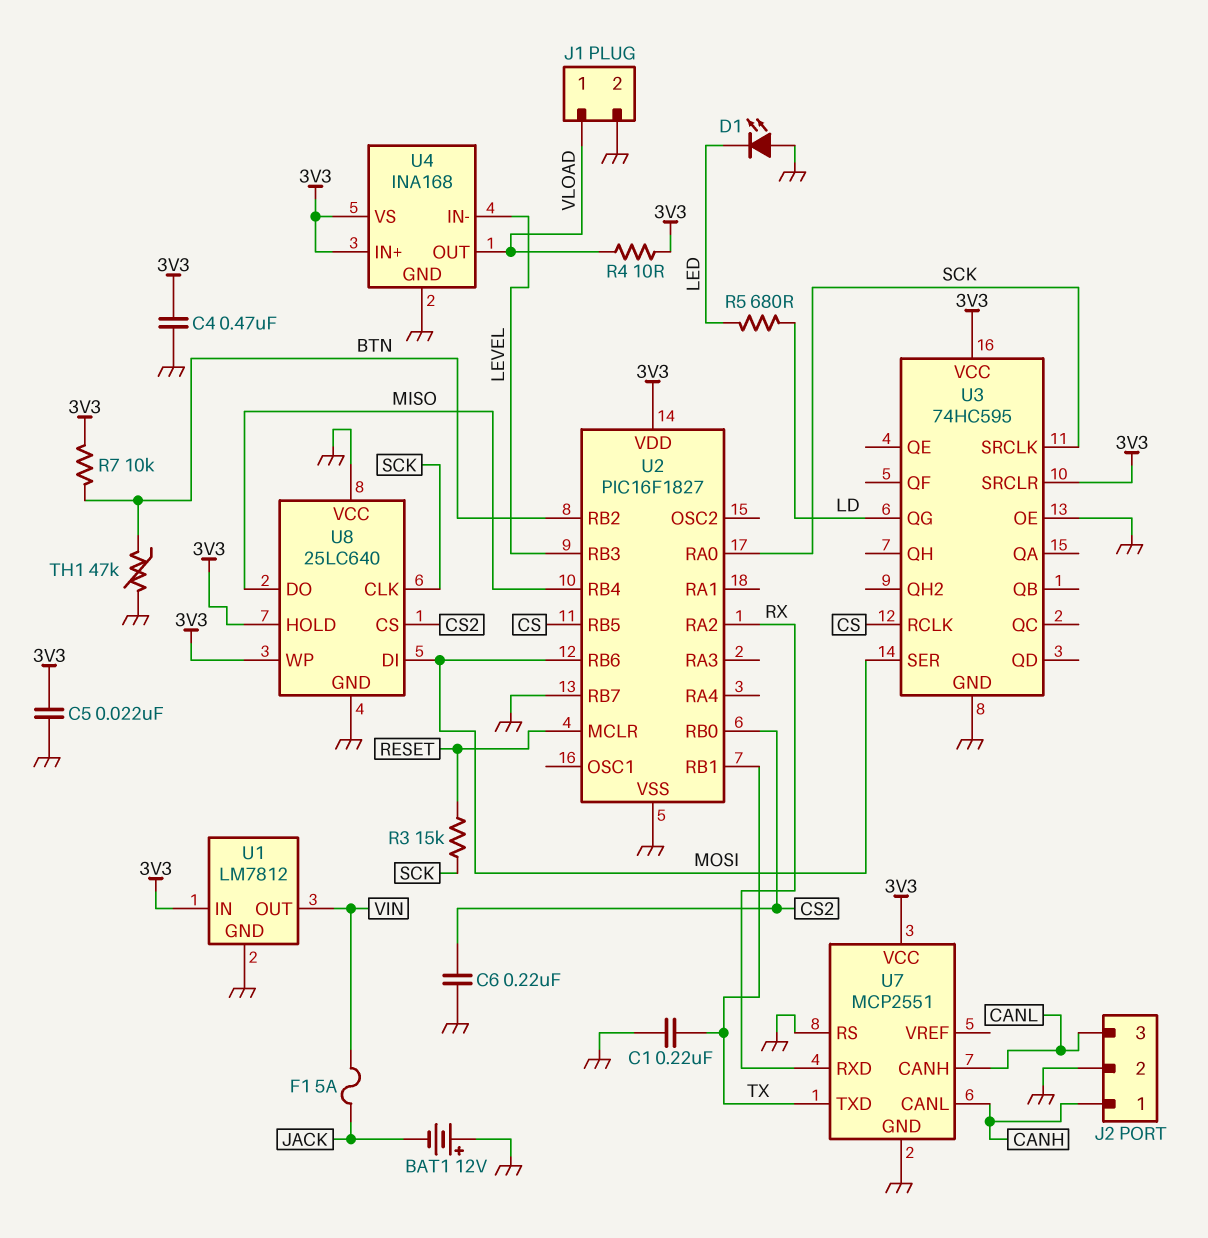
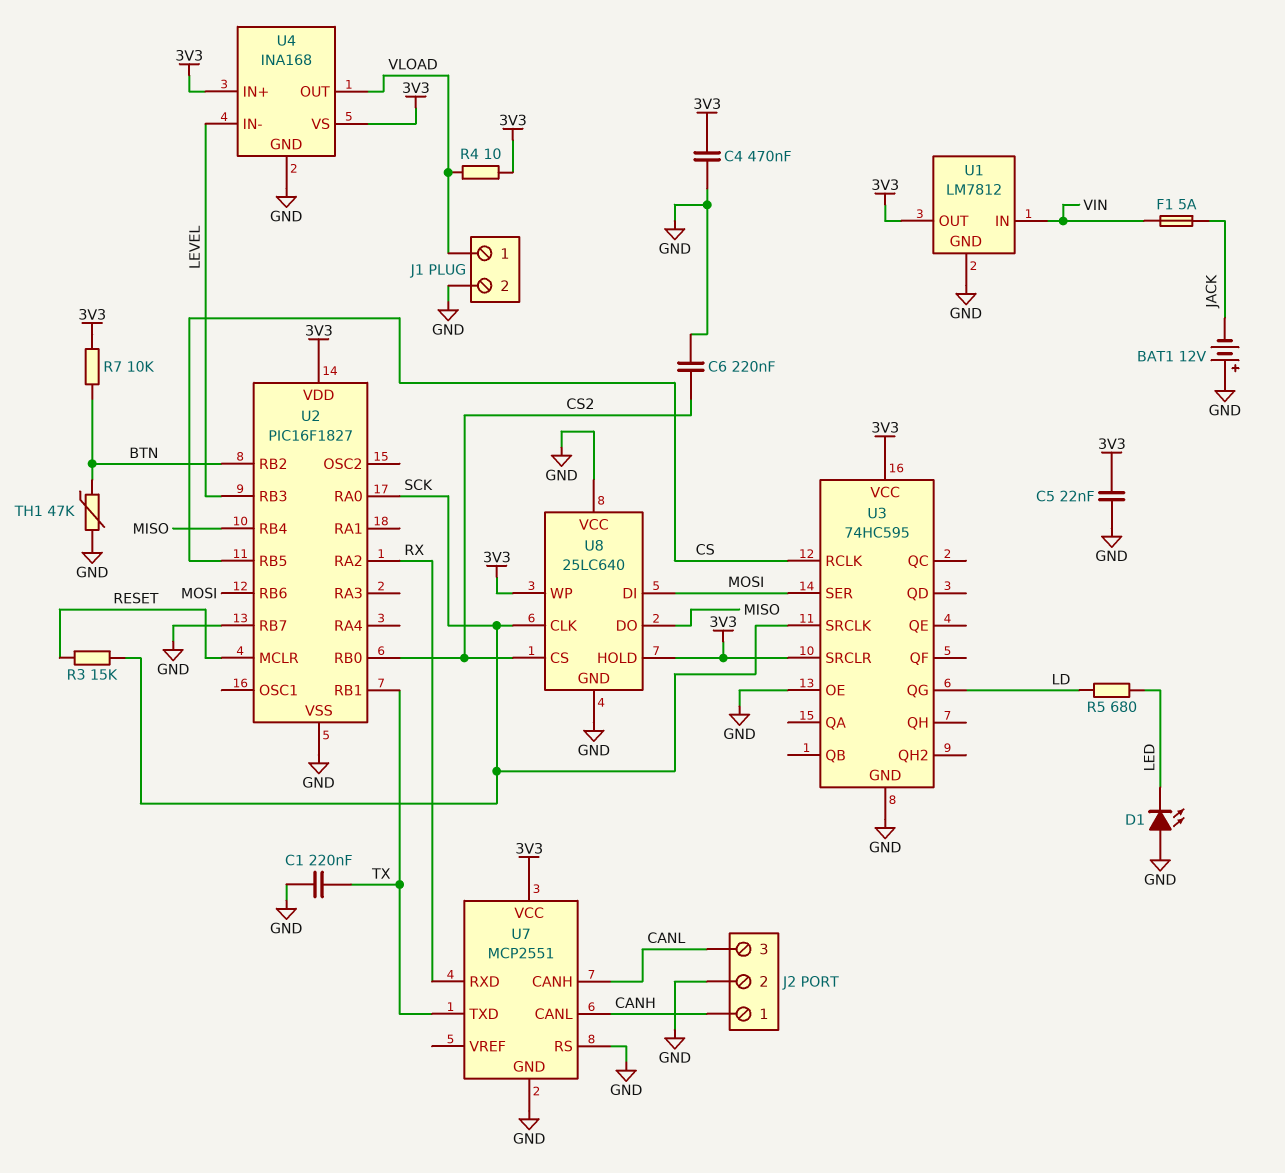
U1 pin IN: 3V3 -> VIN
U1 pin OUT: VIN -> 3V3

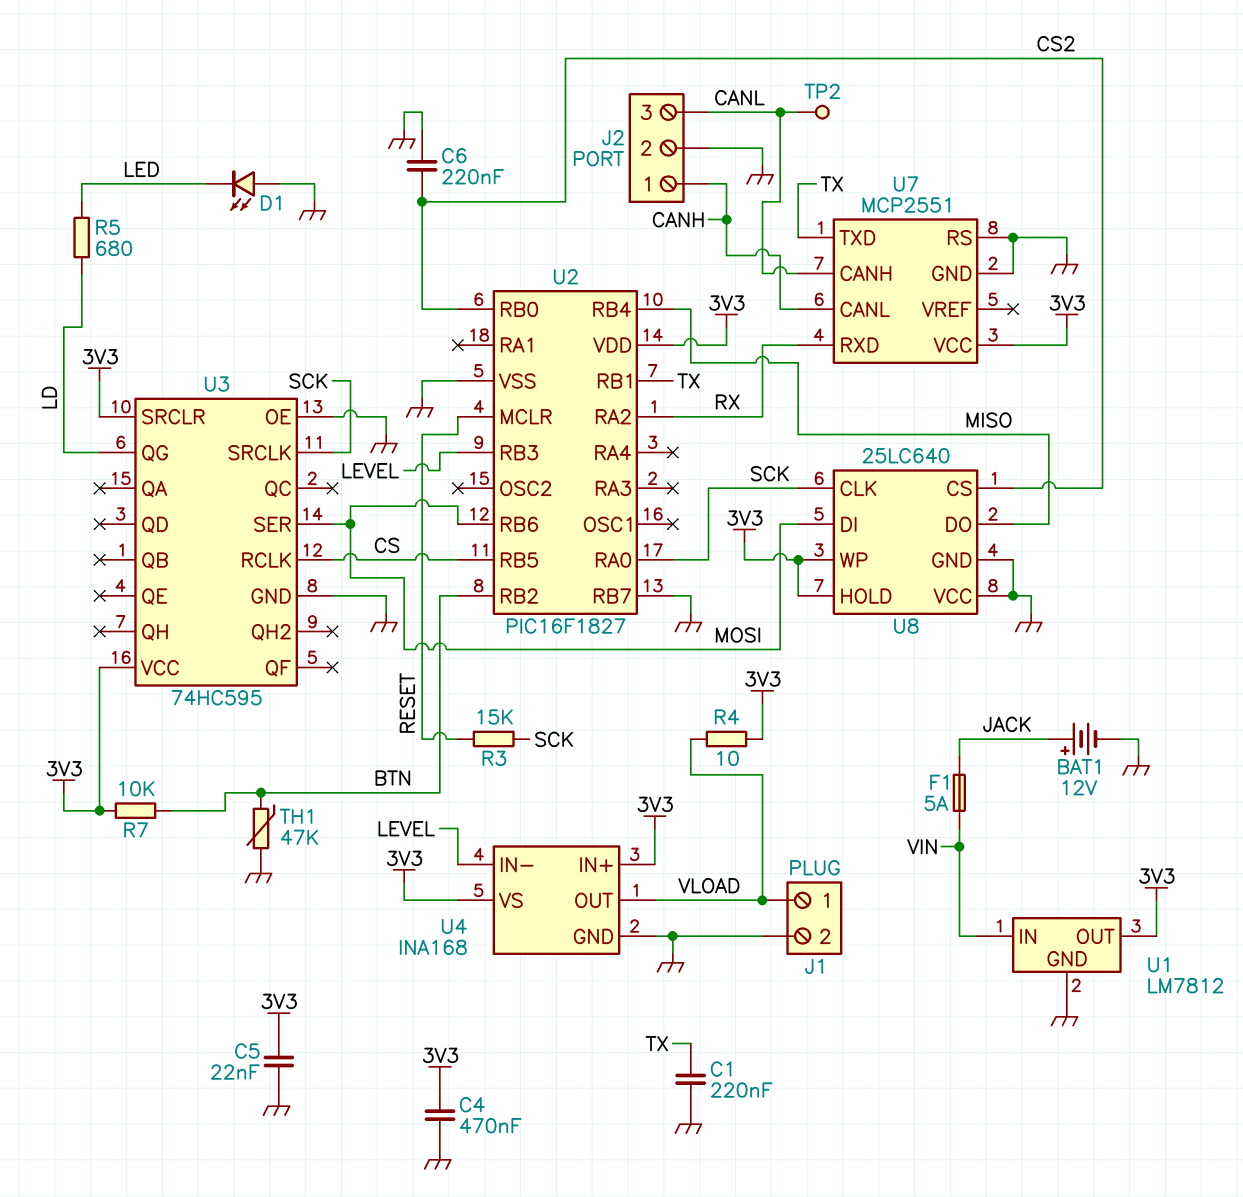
BAT1: 12V (plus GND, minus JACK) -> 12V (plus JACK, minus GND)
TP2: none -> test point (CANL)

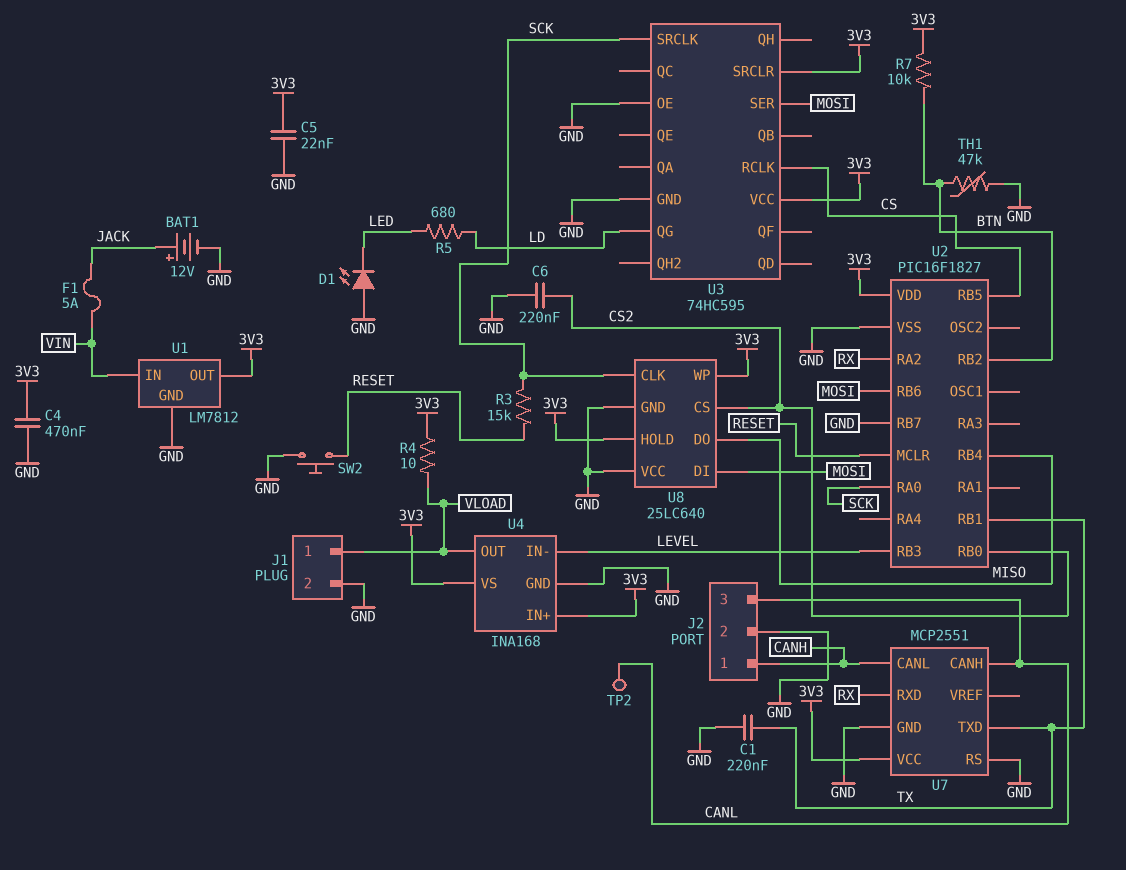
SW2: none -> button (GND, RESET)

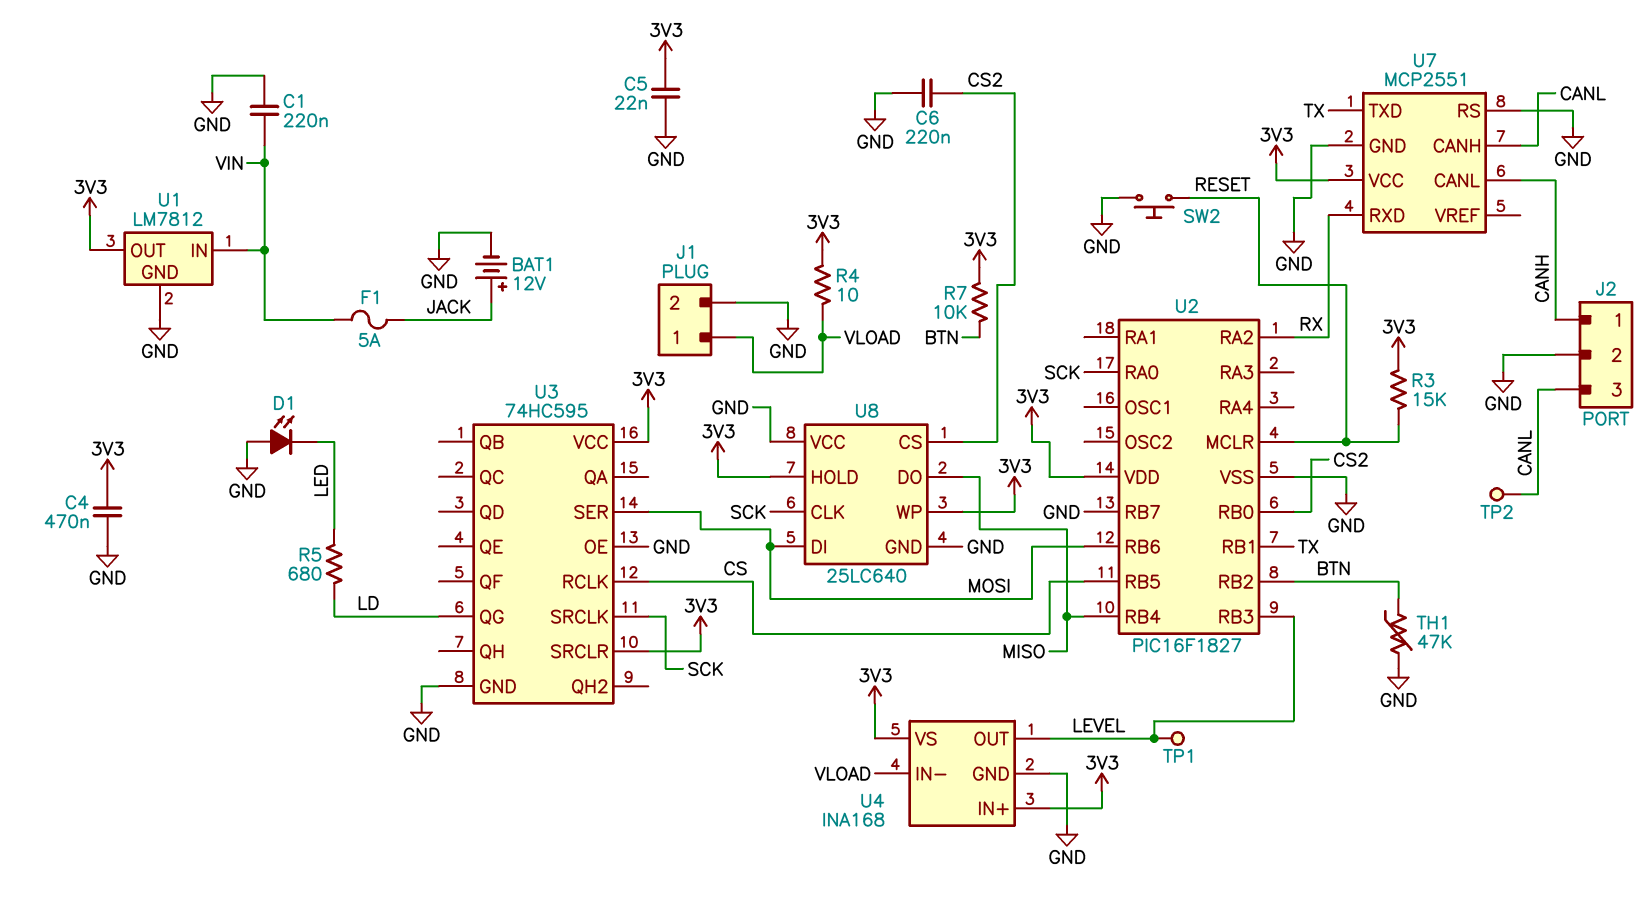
C1: 220nF (GND, TX) -> 220nF (GND, VIN)
R3: 15k (RESET, SCK) -> 15k (3V3, RESET)
TP1: none -> test point (LEVEL)
U4 pin IN-: LEVEL -> VLOAD
U4 pin OUT: VLOAD -> LEVEL

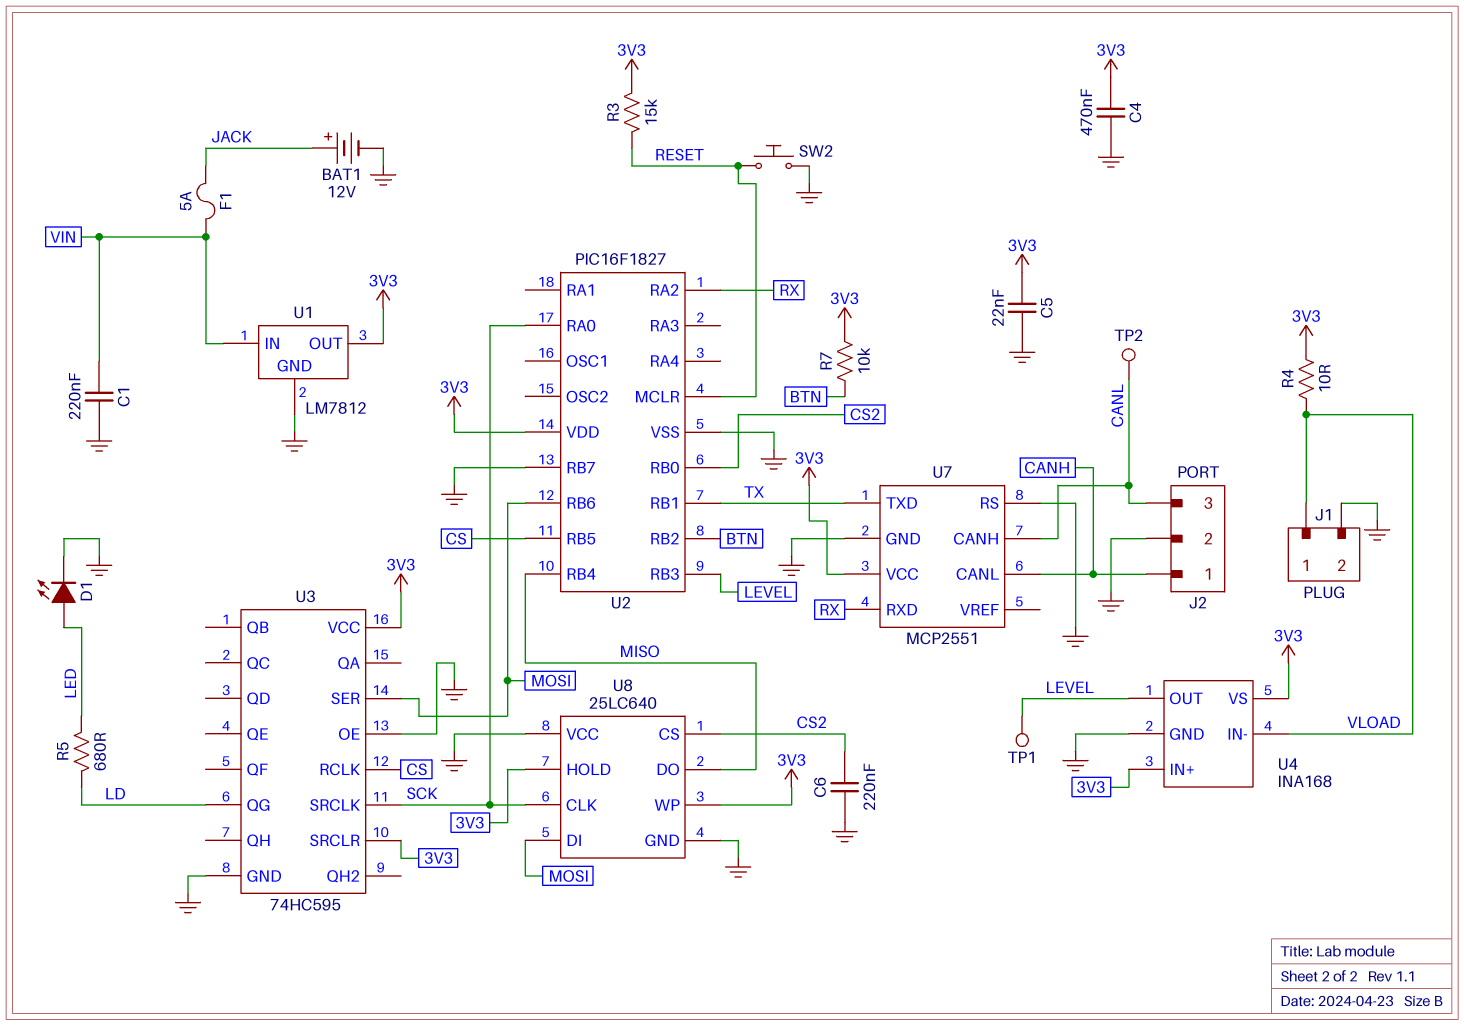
D1: LED (A GND, K LED) -> LED (A LED, K GND)
TH1: 47k (BTN, GND) -> none

